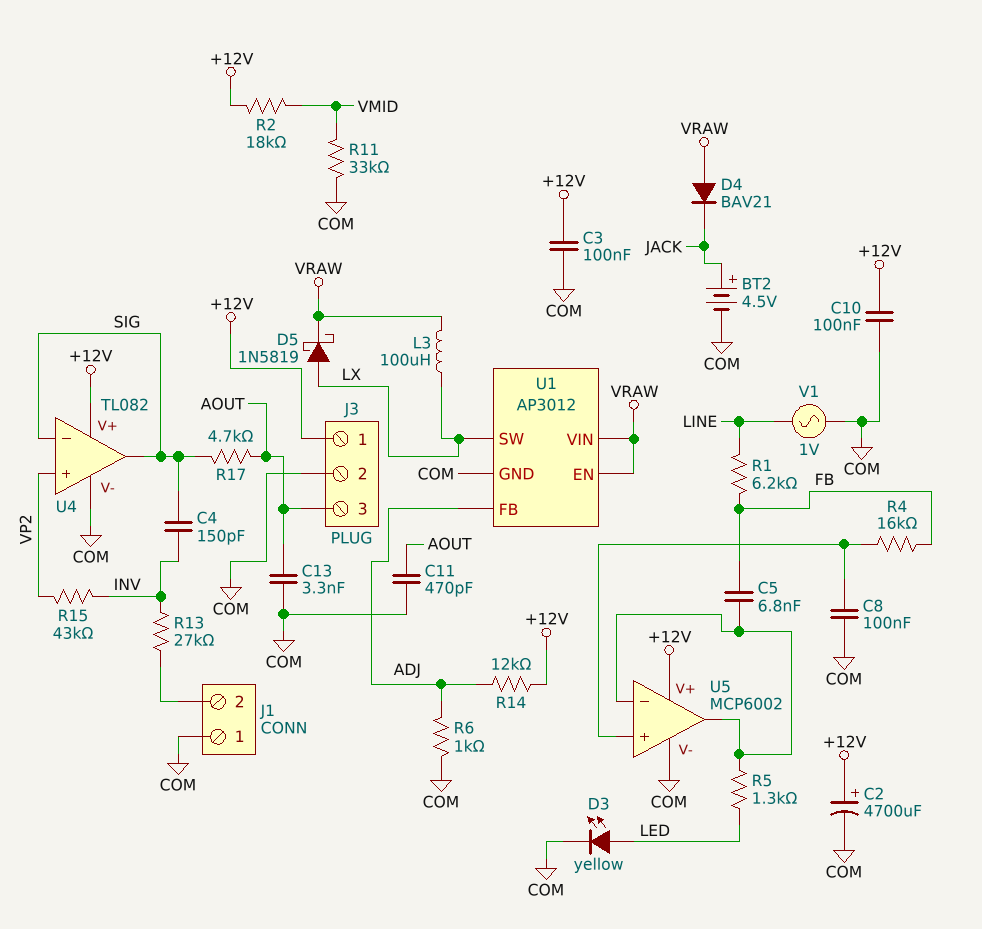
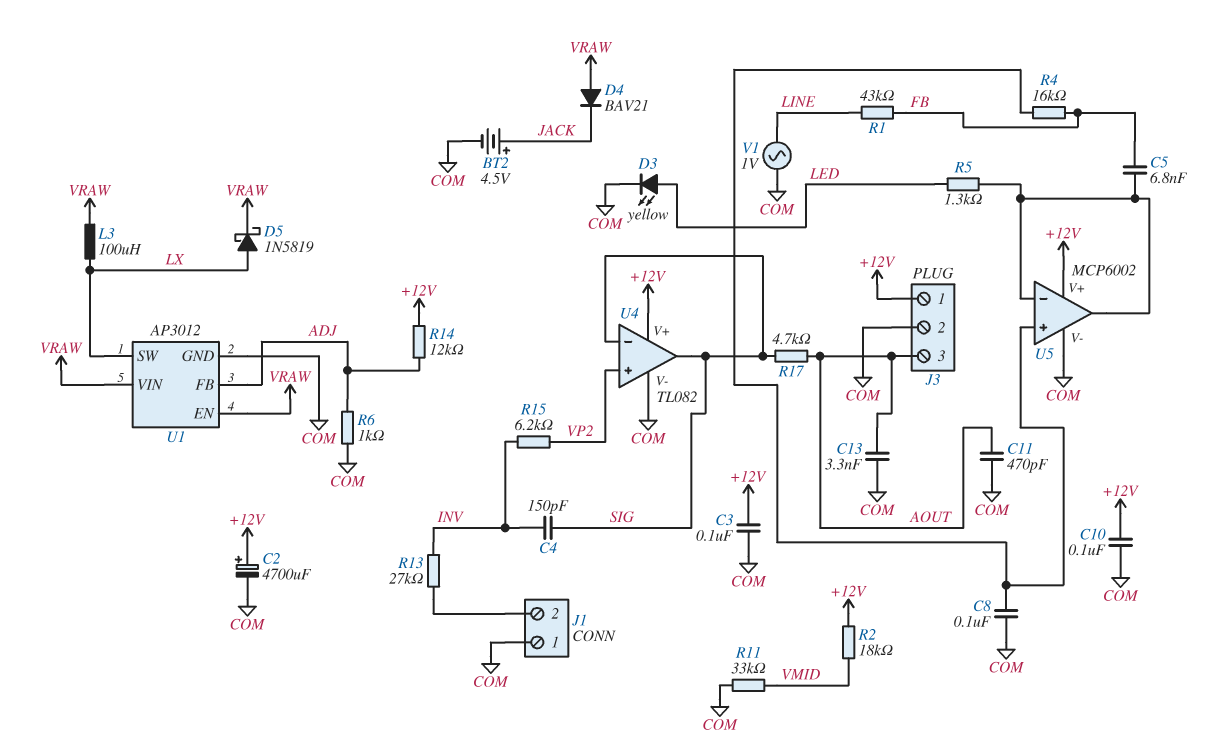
R1: 6.2k (FB, LINE) -> 43k (FB, LINE)
R15: 43k (INV, VP2) -> 6.2k (INV, VP2)

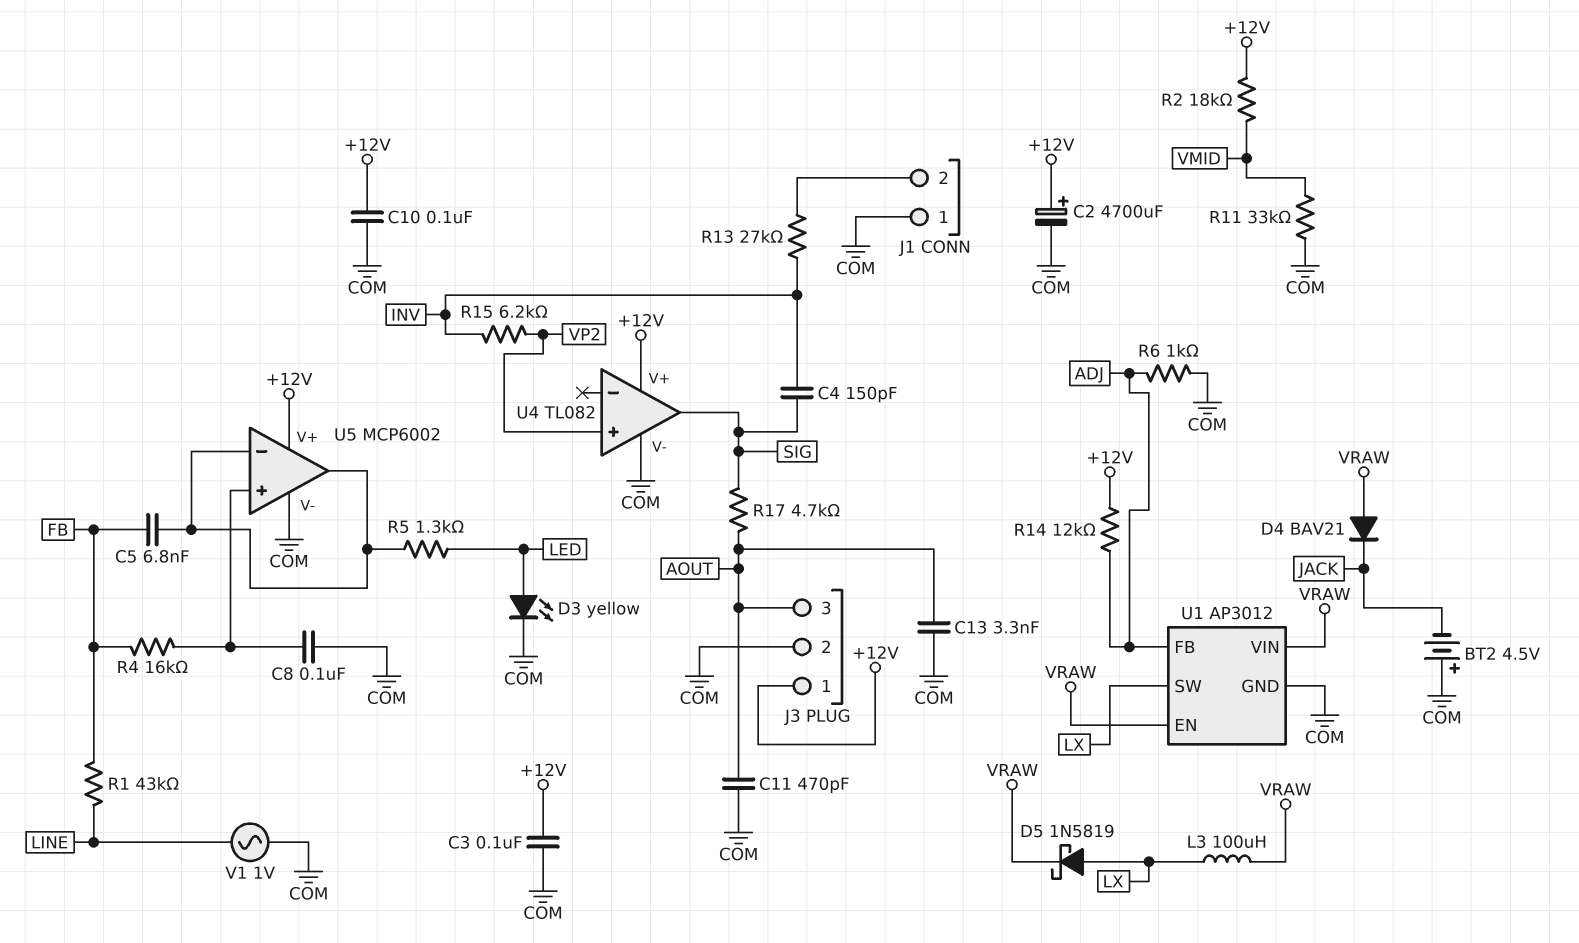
BT2: 4.5V (plus JACK, minus COM) -> 4.5V (plus COM, minus JACK)
U4 pin in-: SIG -> none

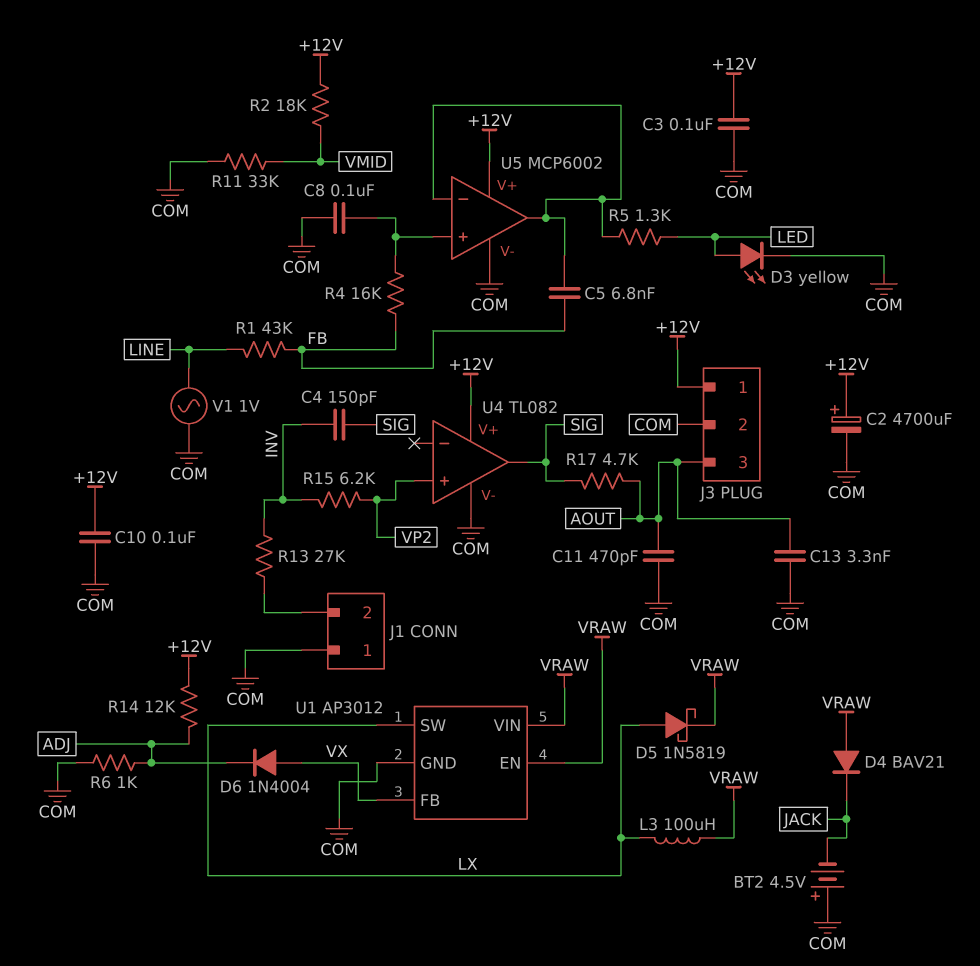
D6: none -> diode 1N4004 (A VX, K ADJ)
U1 pin FB: ADJ -> VX

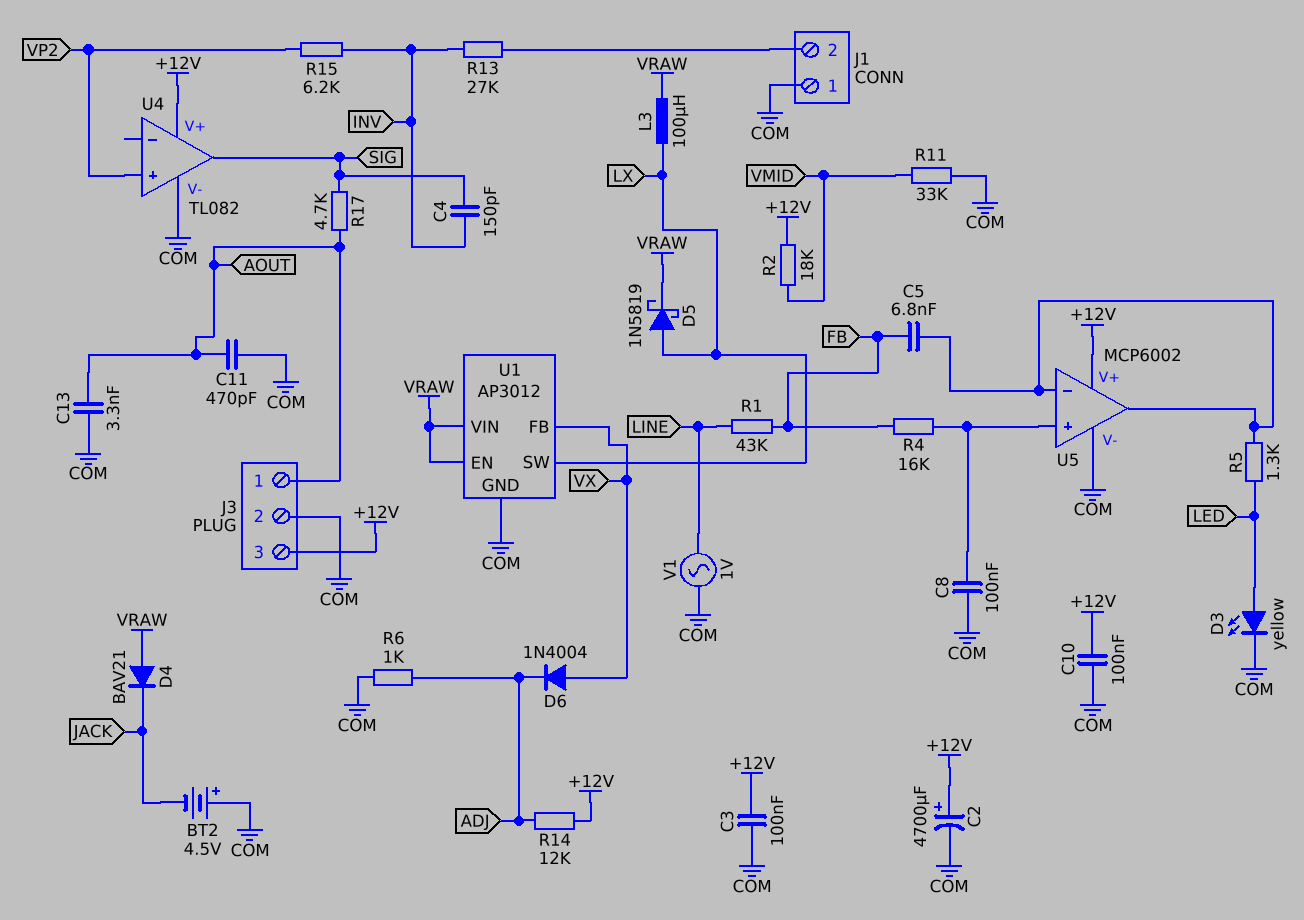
J3 pin 1: +12V -> AOUT
J3 pin 3: AOUT -> +12V

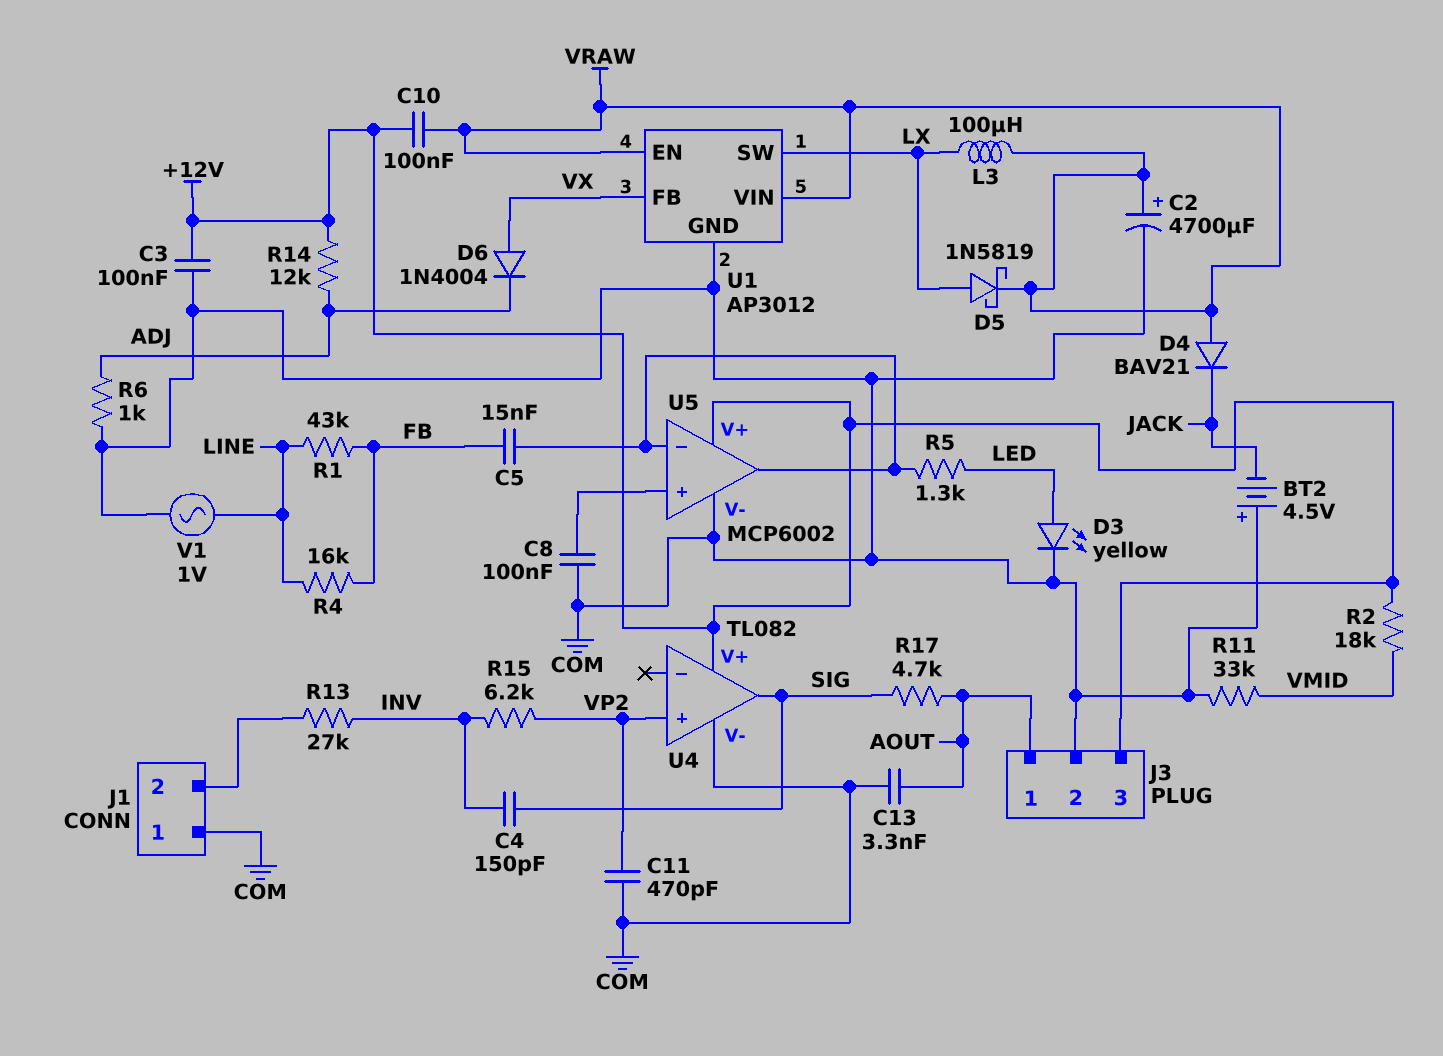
C2: 4700uF (plus +12V, minus COM) -> 4700uF (plus VRAW, minus COM)
C5: 6.8nF (FB, U5/in-) -> 15nF (FB, U5/in-)
C10: 100nF (+12V, COM) -> 100nF (+12V, VRAW)
C11: 470pF (AOUT, COM) -> 470pF (COM, VP2)
R4: 16k (FB, U5/in+) -> 16k (FB, LINE)

